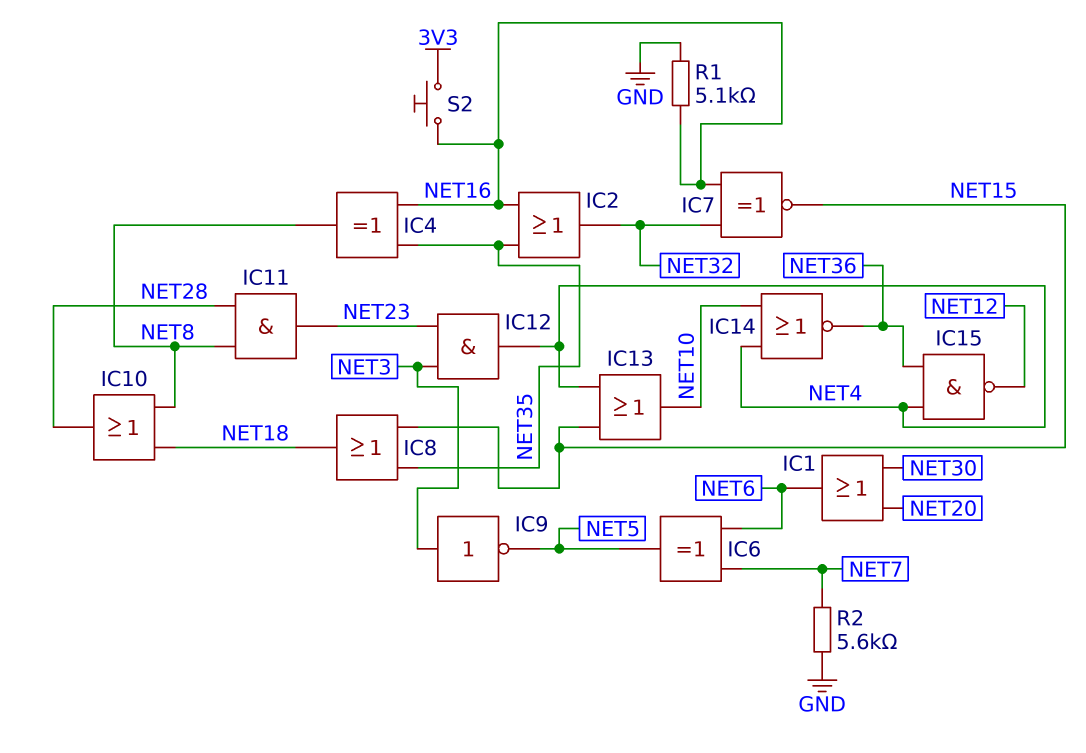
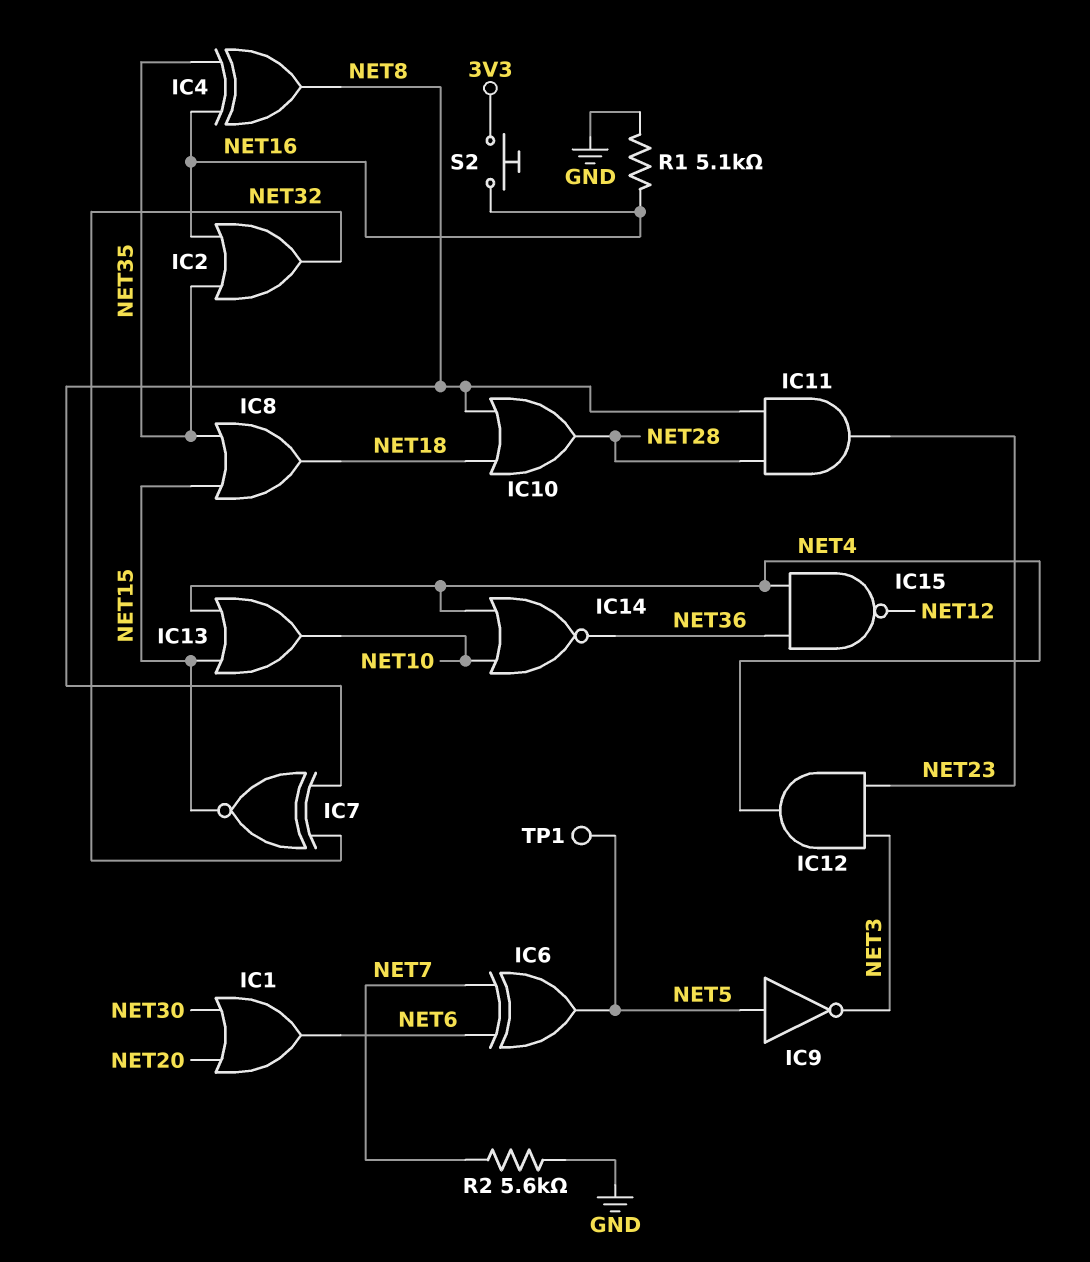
IC7: XNOR (in NET16, in NET32, out NET15) -> XNOR (in NET8, in NET32, out NET15)
IC9: NOT (in NET3, out NET5) -> NOT (in NET5, out NET3)
TP1: none -> test point (NET5)

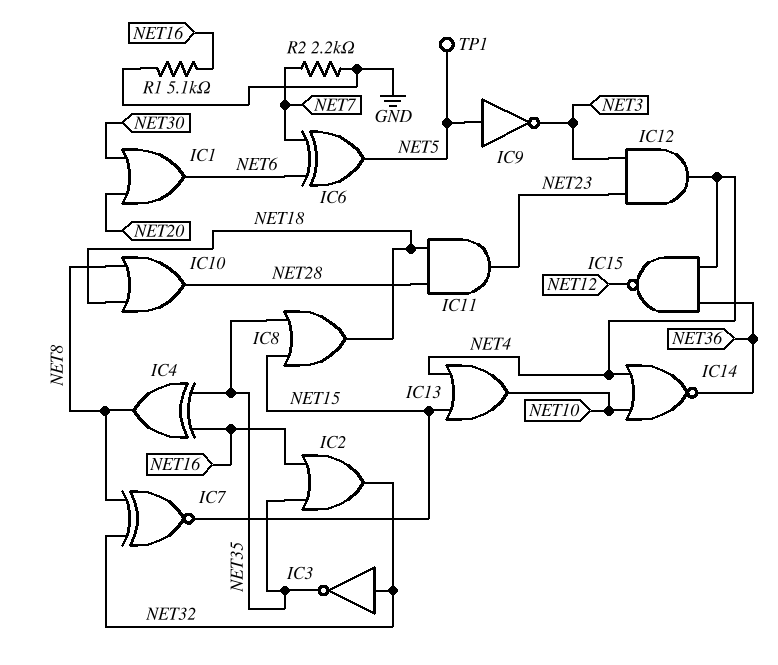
IC3: none -> NOT (in NET32, out NET35)
IC11: AND (in NET8, in NET28, out NET23) -> AND (in NET18, in NET28, out NET23)
R2: 5.6k (GND, NET7) -> 2.2k (GND, NET7)
S2: button (3V3, NET16) -> none

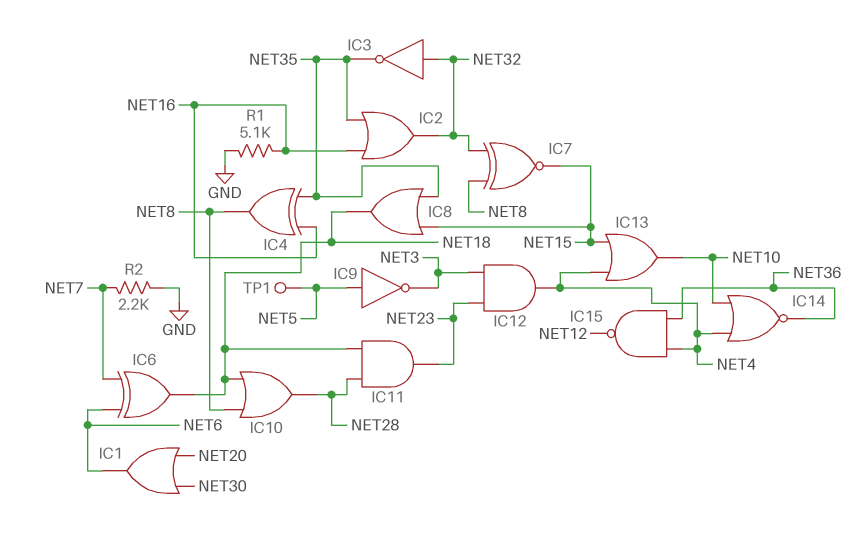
IC6: XOR (in NET6, in NET7, out NET5) -> XOR (in NET6, in NET7, out NET18)

